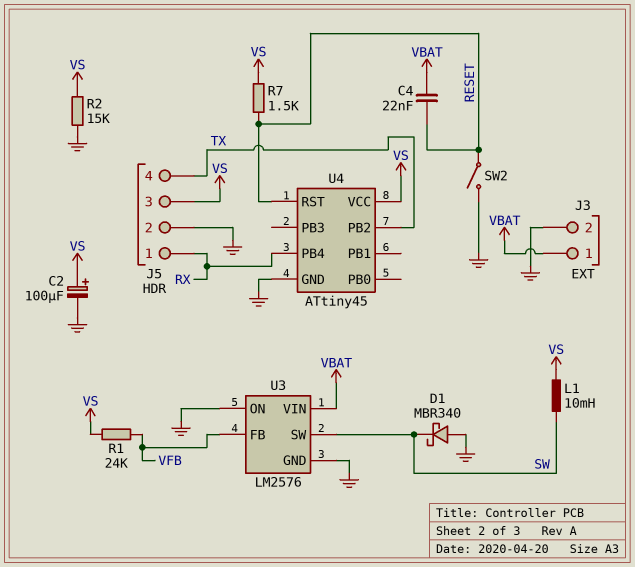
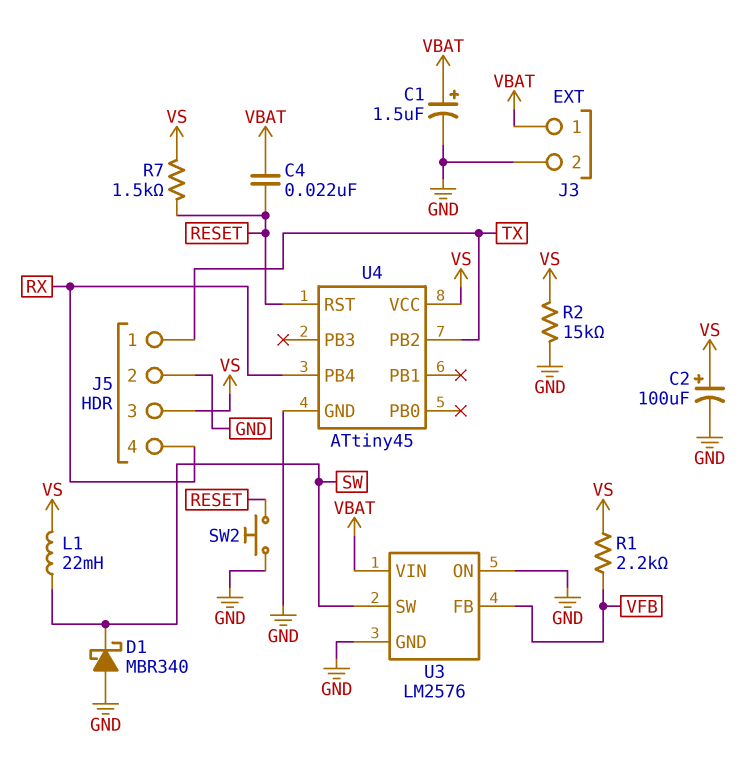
C1: none -> 1.5uF (plus VBAT, minus GND)
J5 pin 1: RX -> TX
J5 pin 4: TX -> RX
L1: 10mH (SW, VS) -> 22mH (SW, VS)
R1: 24k (VFB, VS) -> 2.2k (VFB, VS)
SW2: switch (GND, RESET) -> button (GND, RESET)

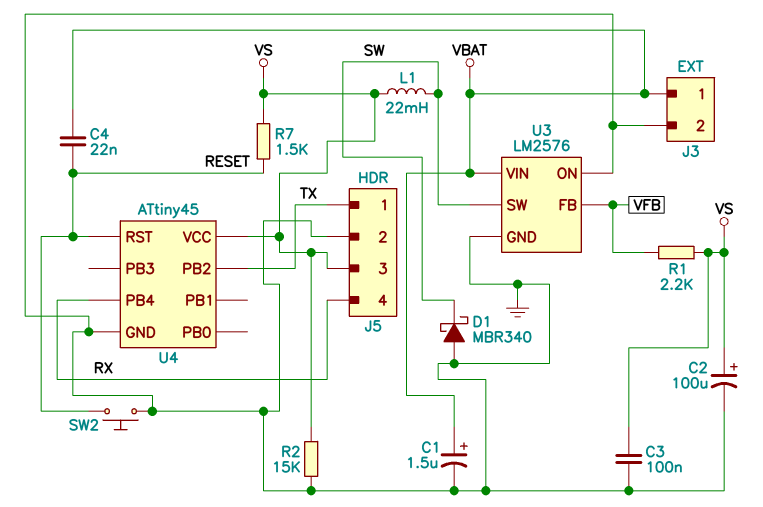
C3: none -> 100nF (GND, VS)

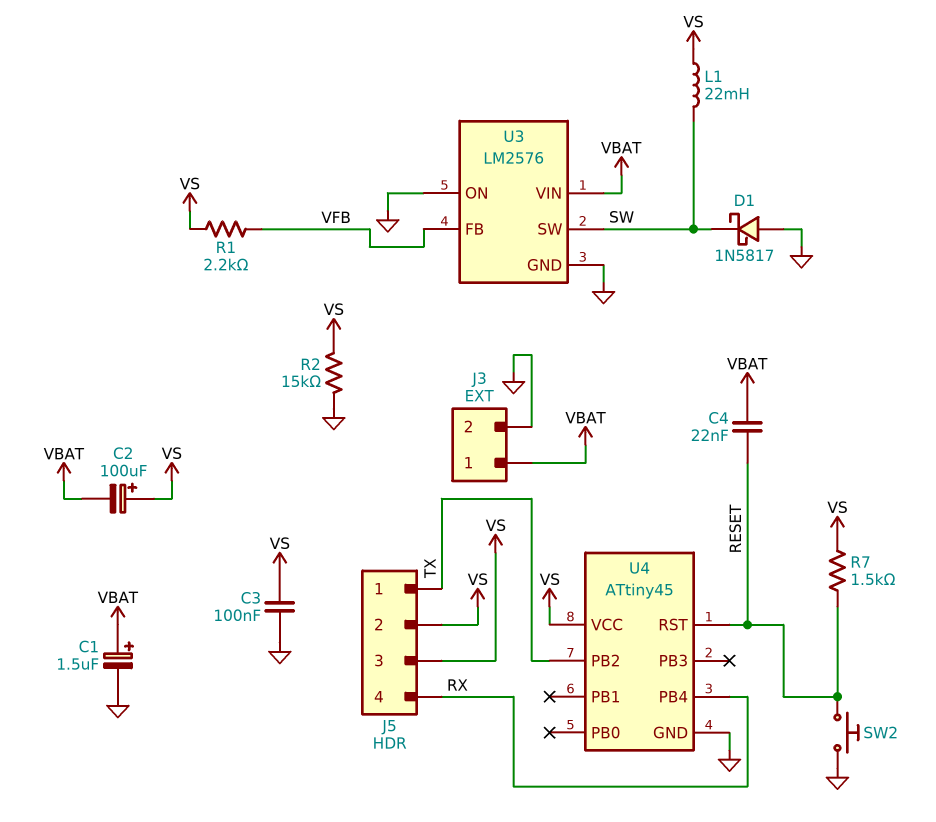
C2: 100uF (plus VS, minus GND) -> 100uF (plus VS, minus VBAT)
D1: schottky MBR340 (A GND, K SW) -> schottky 1N5817 (A GND, K SW)
J5 pin 2: GND -> VS

